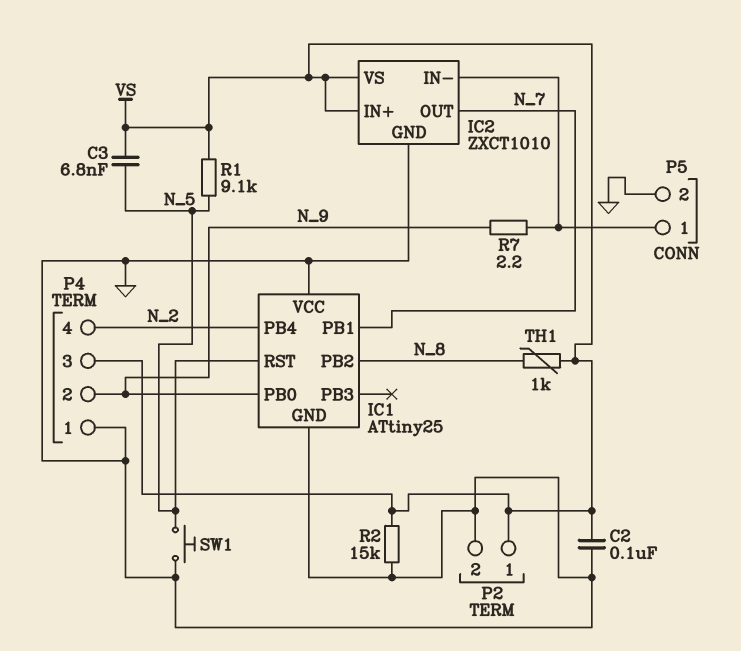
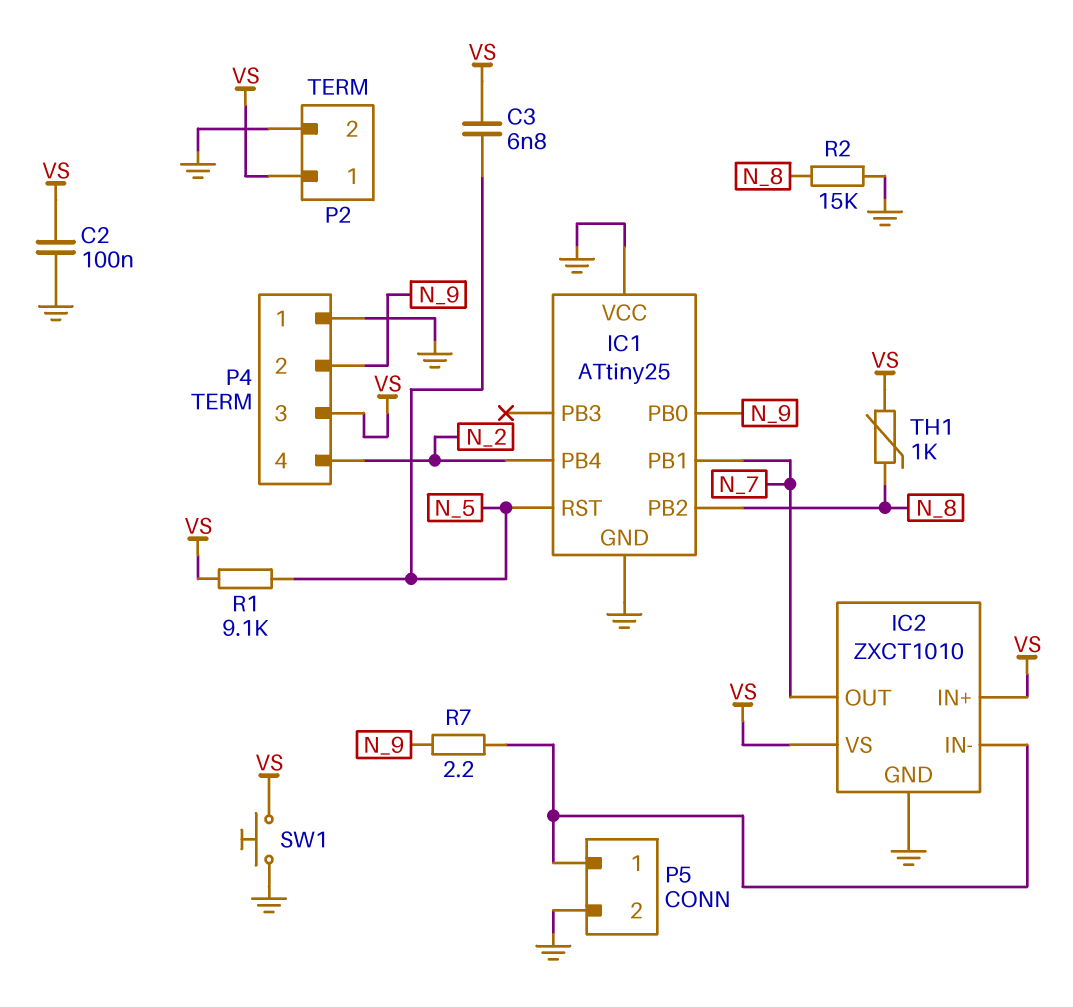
R2: 15k (GND, VS) -> 15k (GND, N_8)
SW1: button (GND, N_5) -> button (GND, VS)

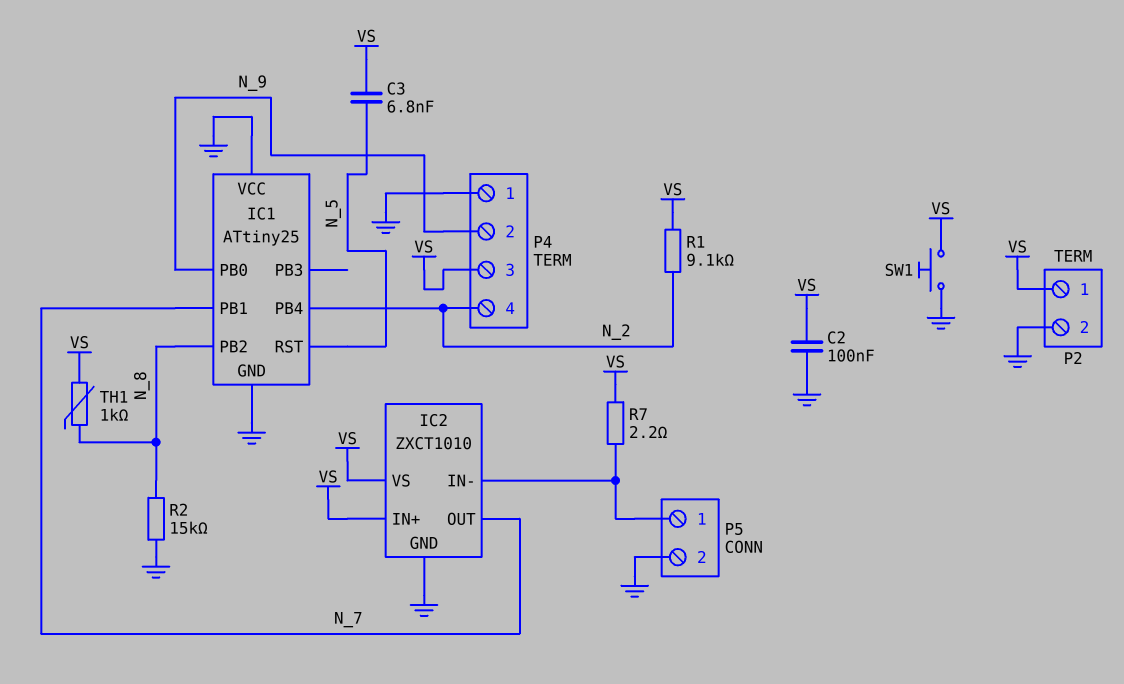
R1: 9.1k (N_5, VS) -> 9.1k (N_2, VS)
R7: 2.2 (IC2/IN-, N_9) -> 2.2 (IC2/IN-, VS)

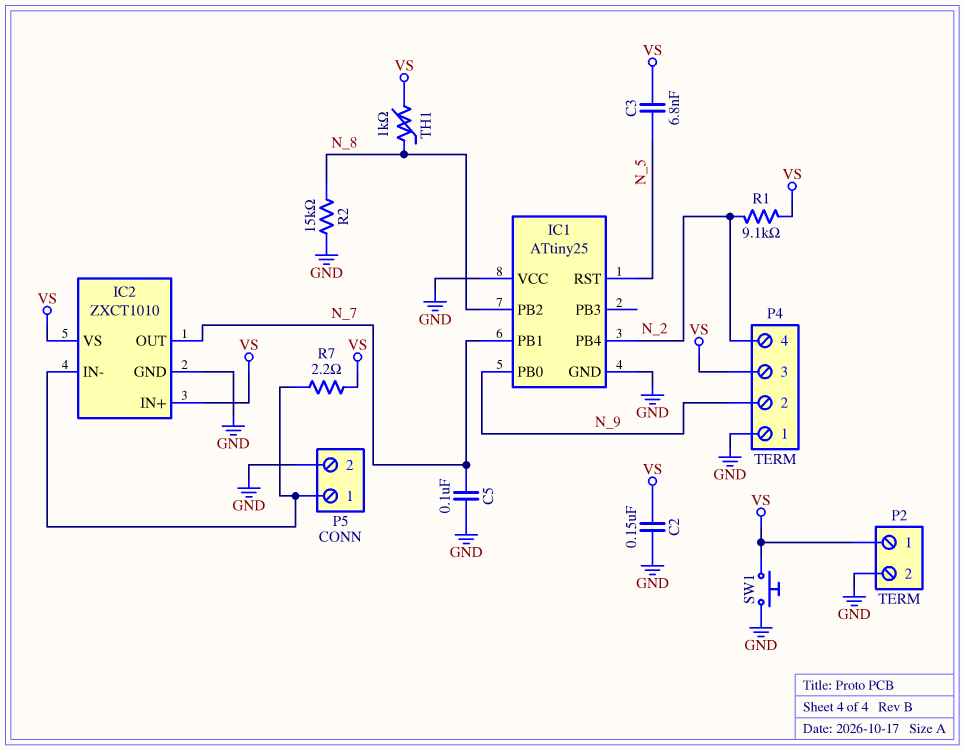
C2: 100nF (GND, VS) -> 150nF (GND, VS)
C5: none -> 100nF (GND, N_7)

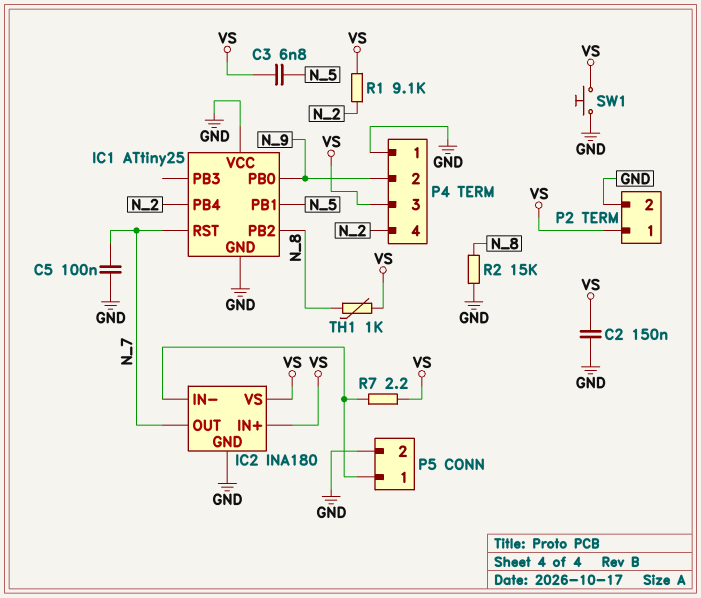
IC1 pin PB1: N_7 -> N_5
IC1 pin RST: N_5 -> N_7
IC2: ZXCT1010 -> INA180

